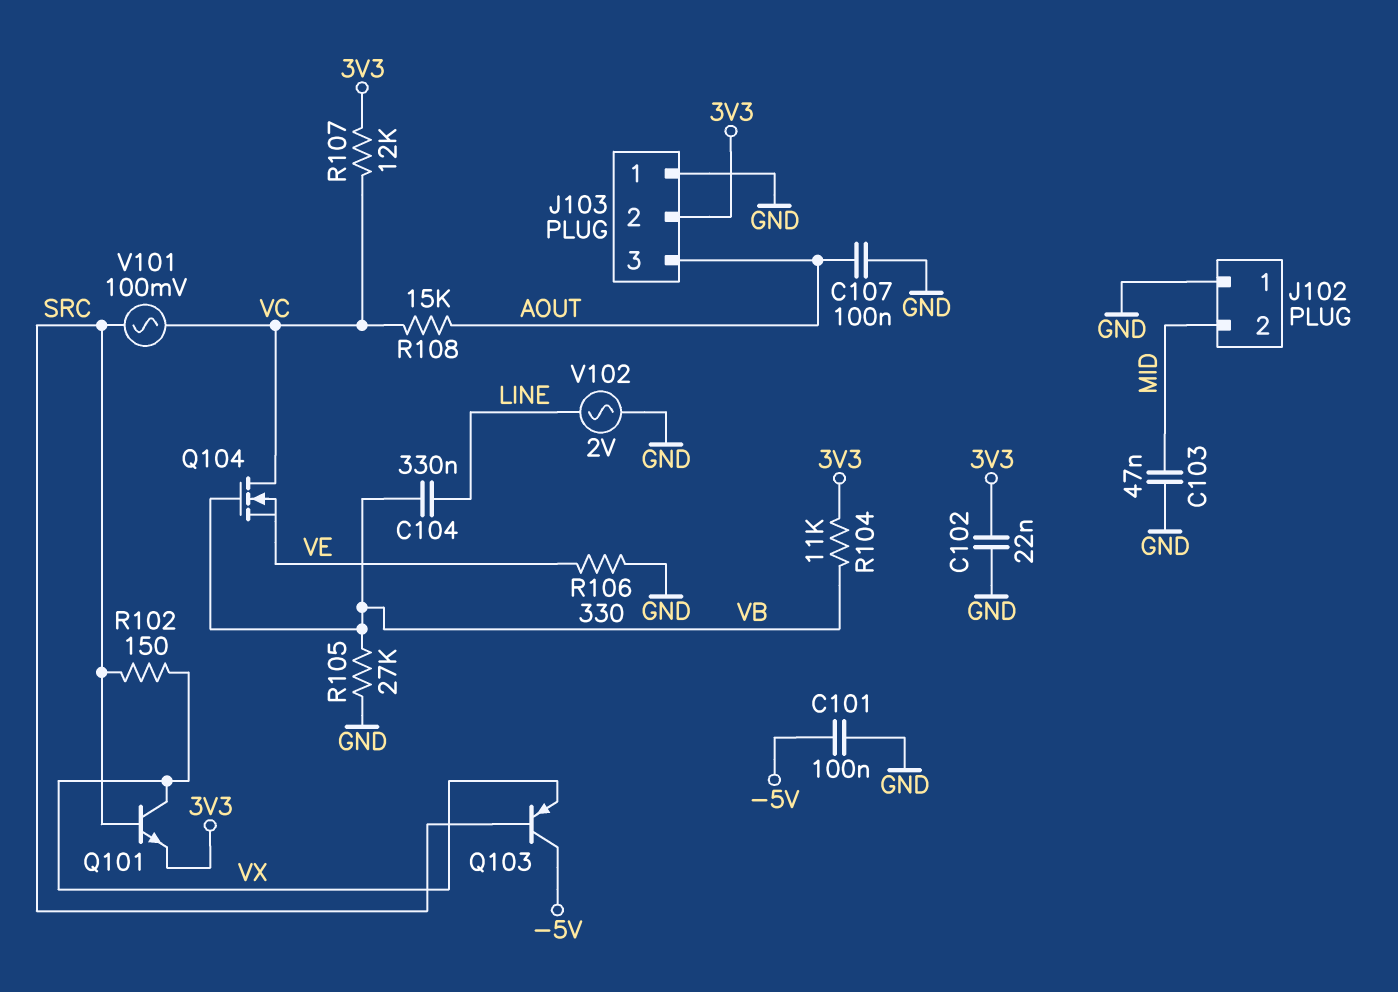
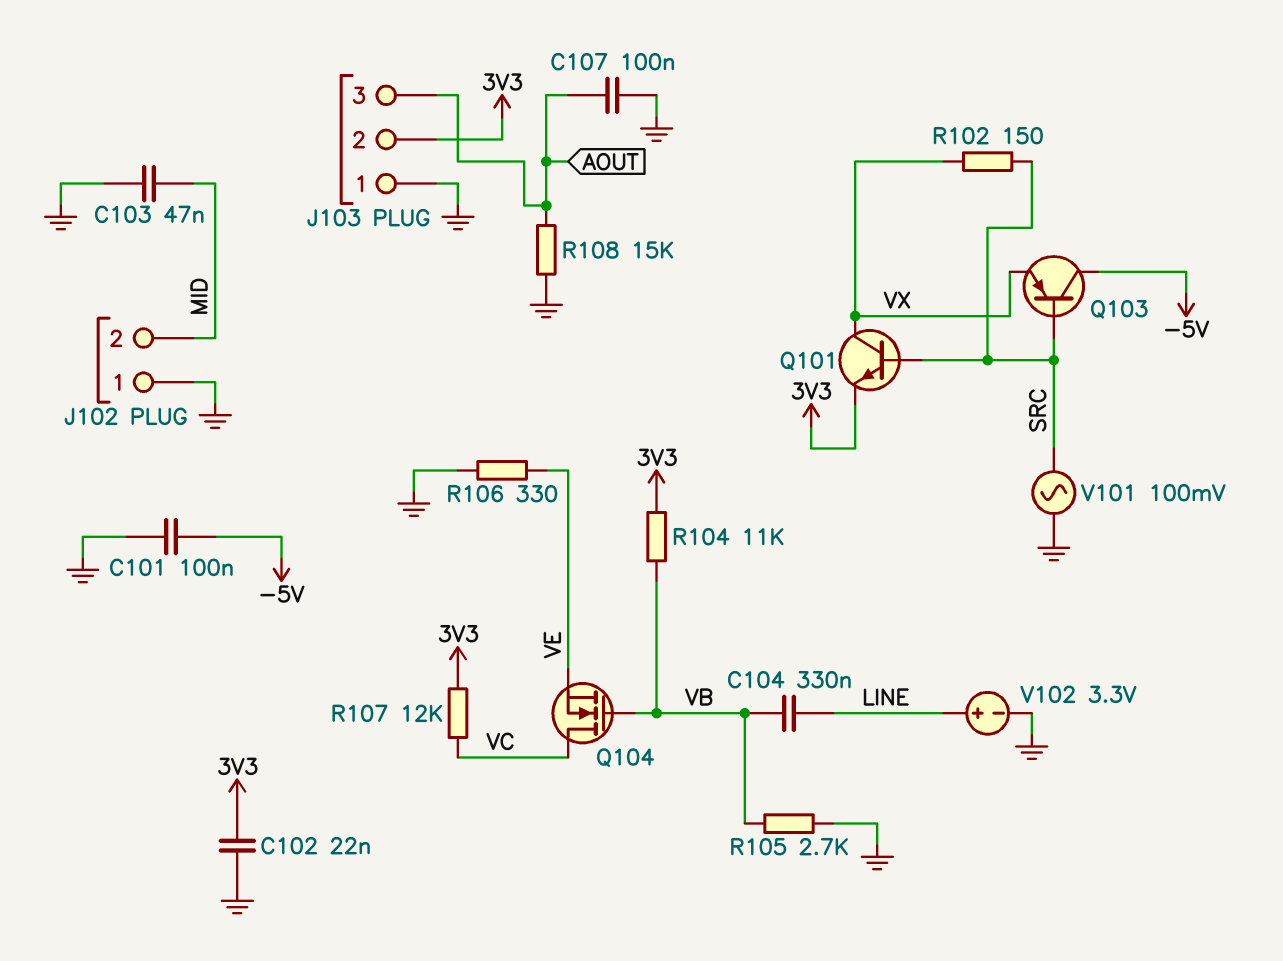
R105: 27k (GND, VB) -> 2.7k (GND, VB)
R108: 15k (AOUT, VC) -> 15k (AOUT, GND)
V101: AC 100mV (SRC, VC) -> AC 100mV (GND, SRC)
V102: AC 2V (GND, LINE) -> 3.3V (plus LINE, minus GND)

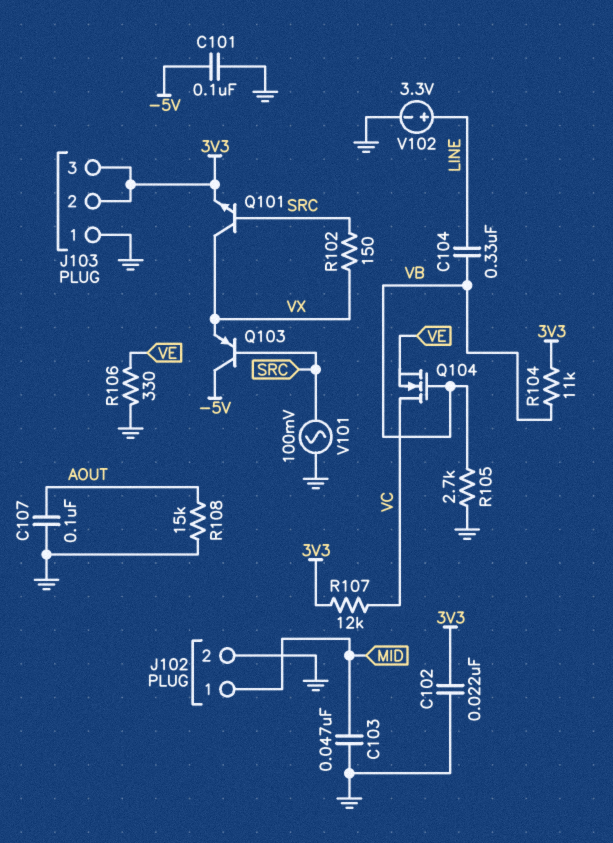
J102 pin 1: GND -> MID
J102 pin 2: MID -> GND
J103 pin 3: AOUT -> 3V3

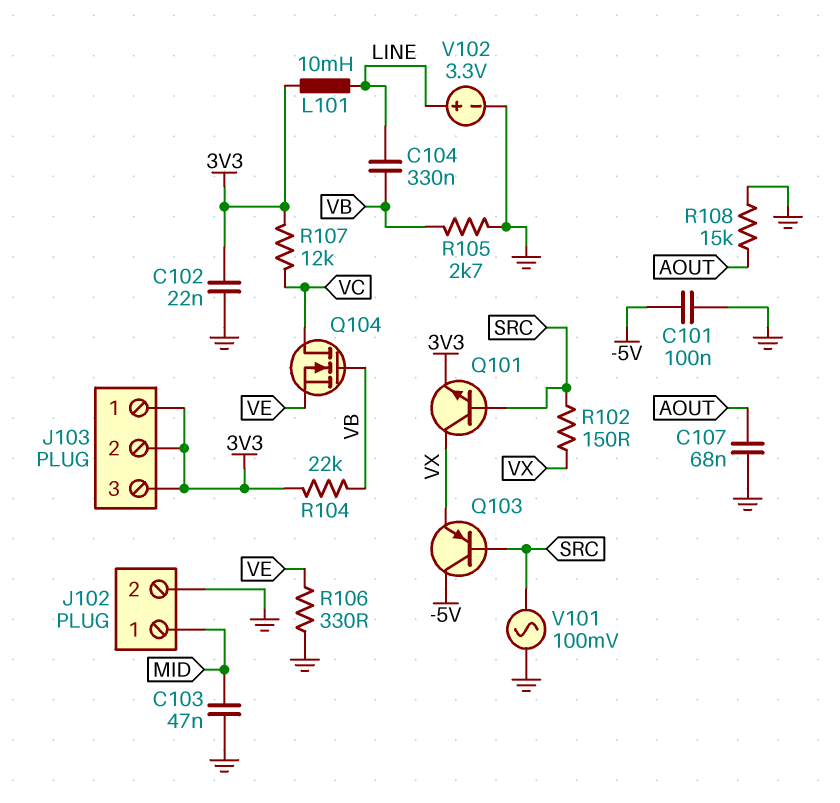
C107: 100nF (AOUT, GND) -> 68nF (AOUT, GND)
J103 pin 1: GND -> 3V3
L101: none -> 10mH (3V3, LINE)
R104: 11k (3V3, VB) -> 22k (3V3, VB)

